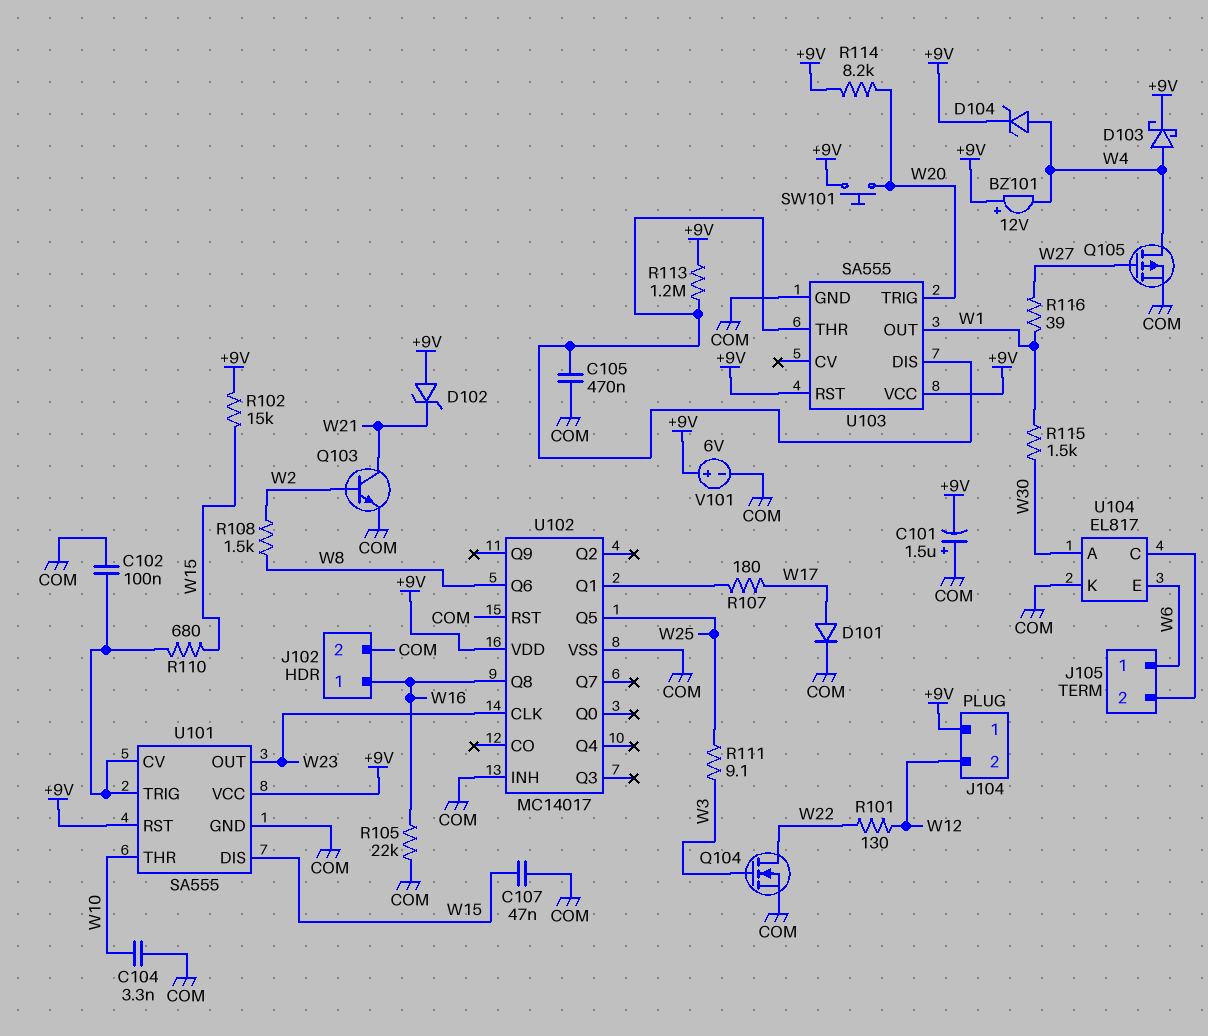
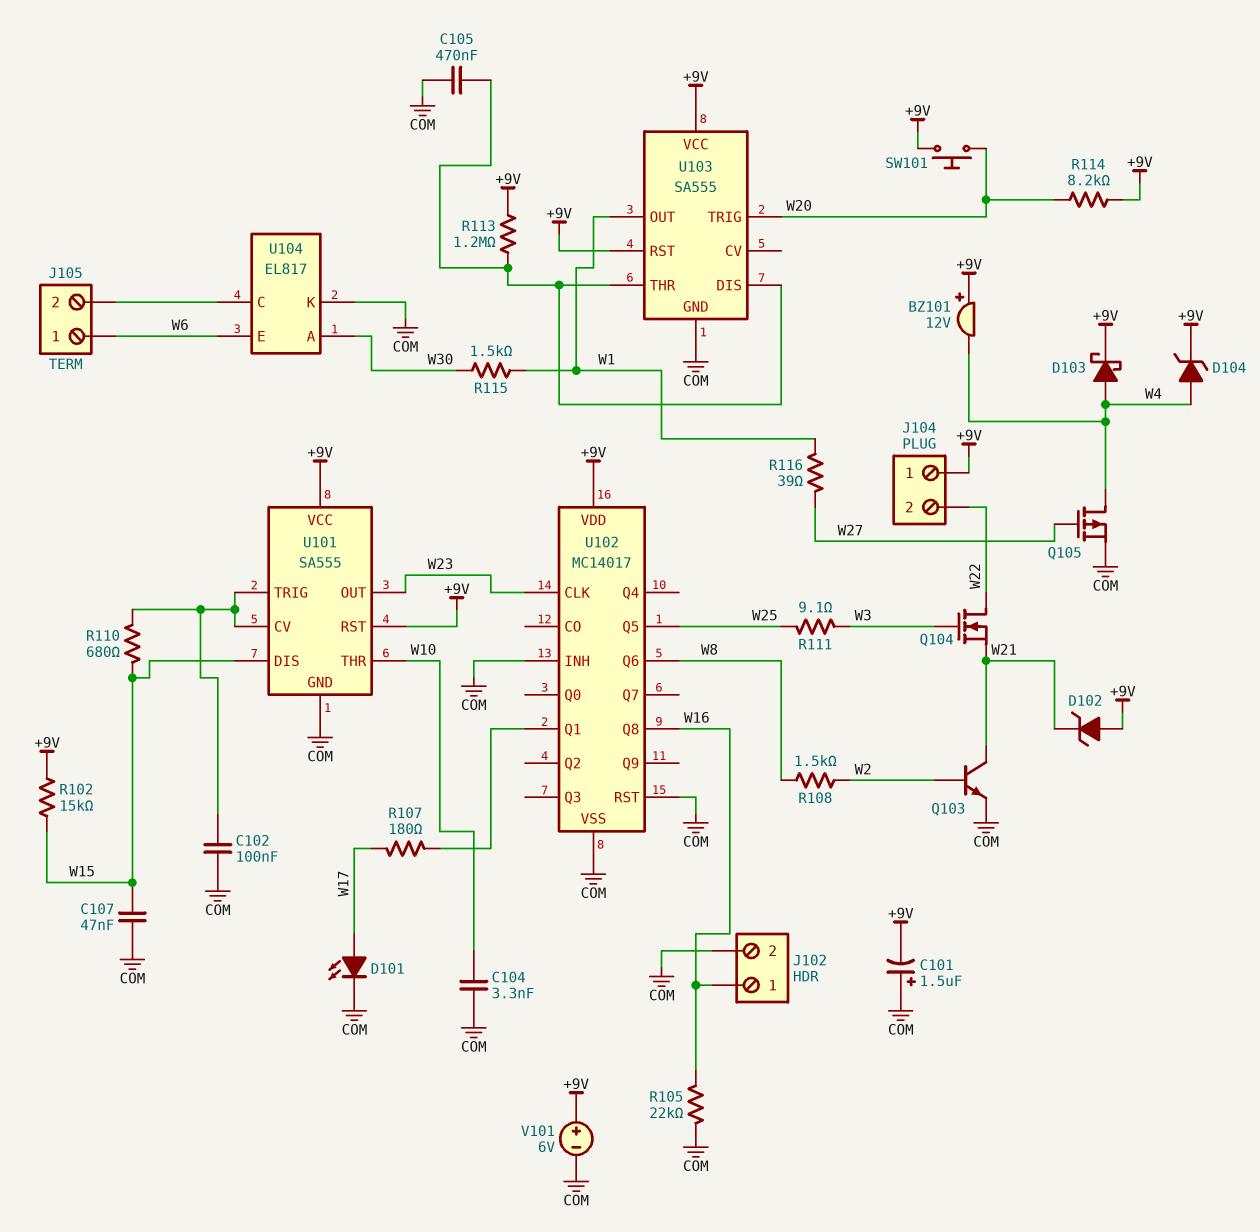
D101: diode (A W17, K COM) -> LED (A W17, K COM)
J104 pin 2: W12 -> W22
Q104: NMOS (G W3, D W22, S COM) -> NMOS (G W3, D W22, S W21)
R101: 130 (W12, W22) -> none

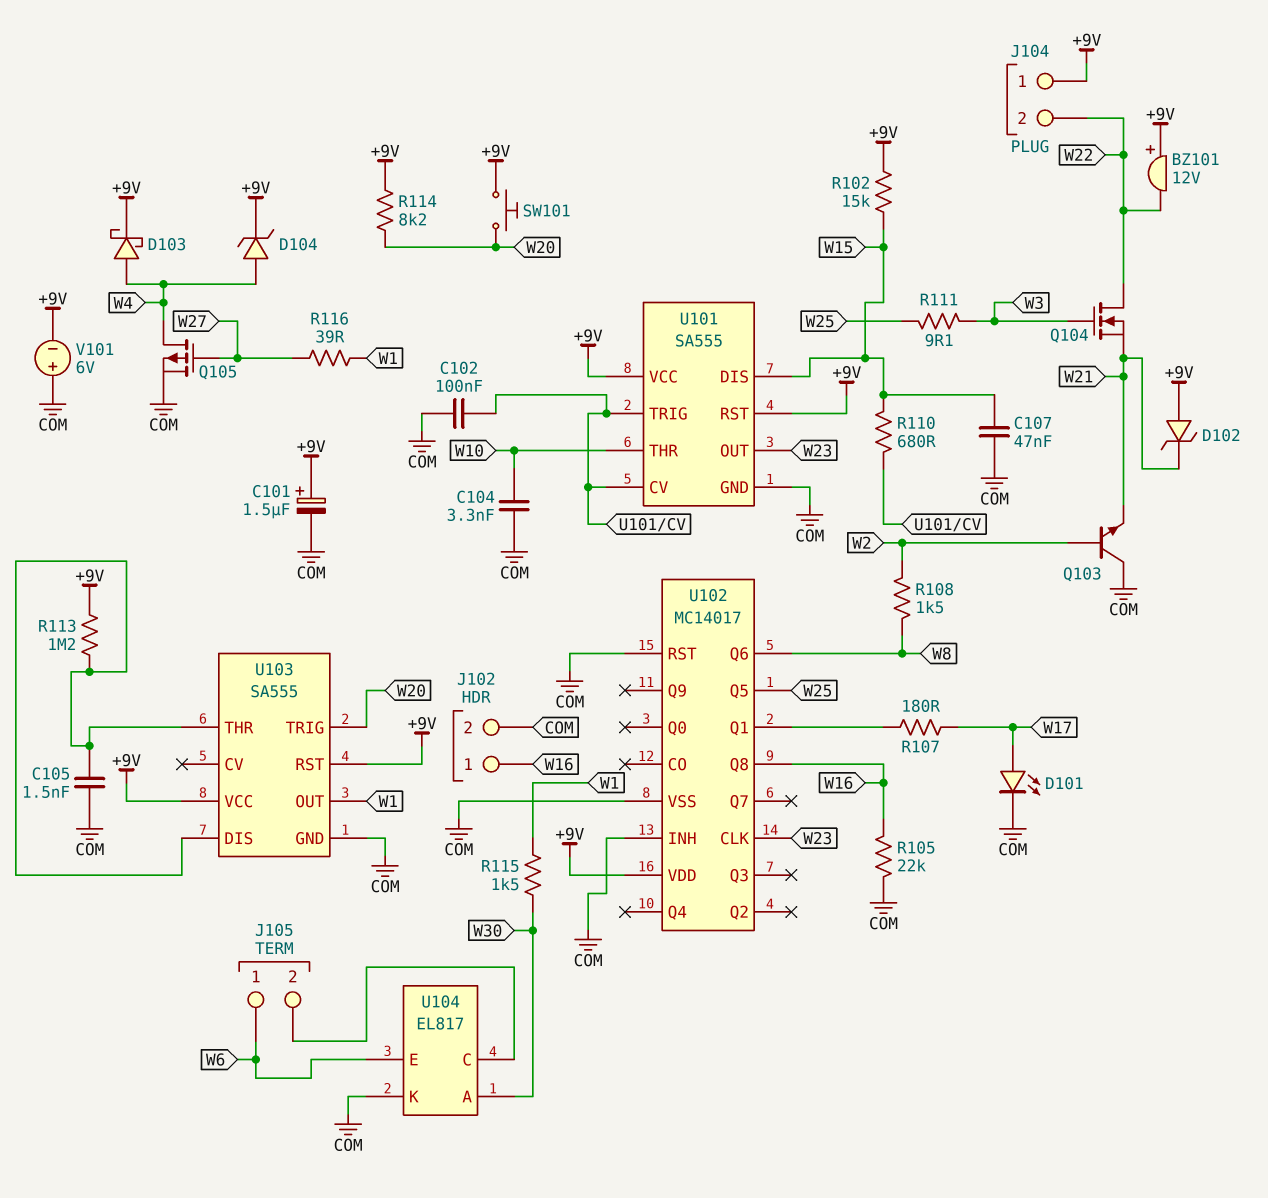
BZ101: buzzer 12V (plus +9V, minus W4) -> buzzer 12V (plus +9V, minus W22)
C101: 1.5uF (plus COM, minus +9V) -> 1.5uF (plus +9V, minus COM)
C105: 470nF (COM, U103/DIS) -> 1.5nF (COM, U103/DIS)
Q103: NPN (B W2, C W21, E COM) -> NPN (B W2, C COM, E W21)
V101: 6V (plus +9V, minus COM) -> 6V (plus COM, minus +9V)

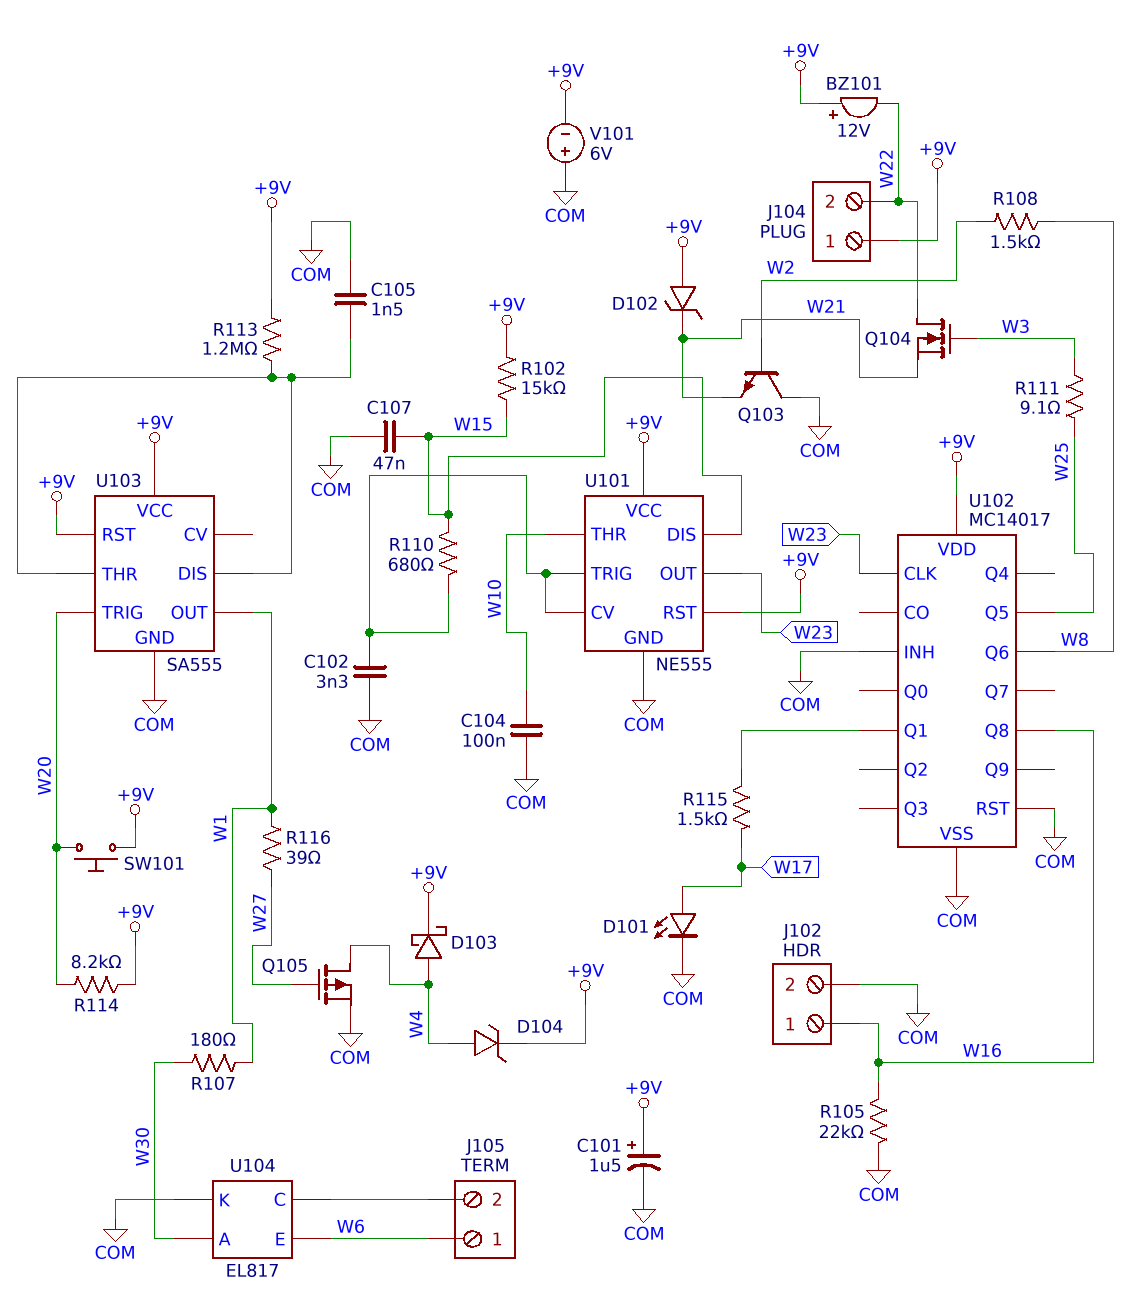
C102: 100nF (COM, U101/CV) -> 3.3nF (COM, U101/CV)
C104: 3.3nF (COM, W10) -> 100nF (COM, W10)
R107: 180 (U102/Q1, W17) -> 180 (W1, W30)
R115: 1.5k (W1, W30) -> 1.5k (U102/Q1, W17)
U101: SA555 -> NE555

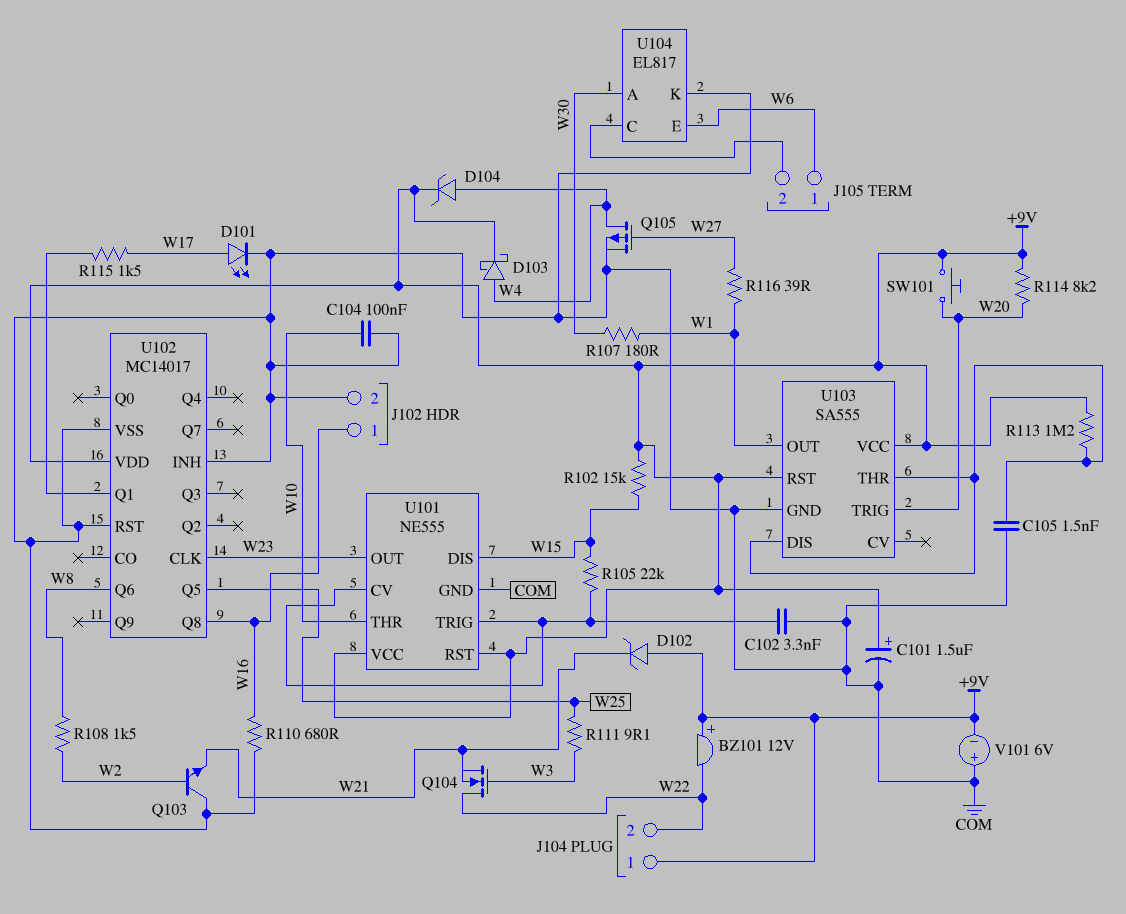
C107: 47nF (COM, W15) -> none
R105: 22k (COM, W16) -> 22k (U101/CV, W15)
R110: 680 (U101/CV, W15) -> 680 (COM, W16)

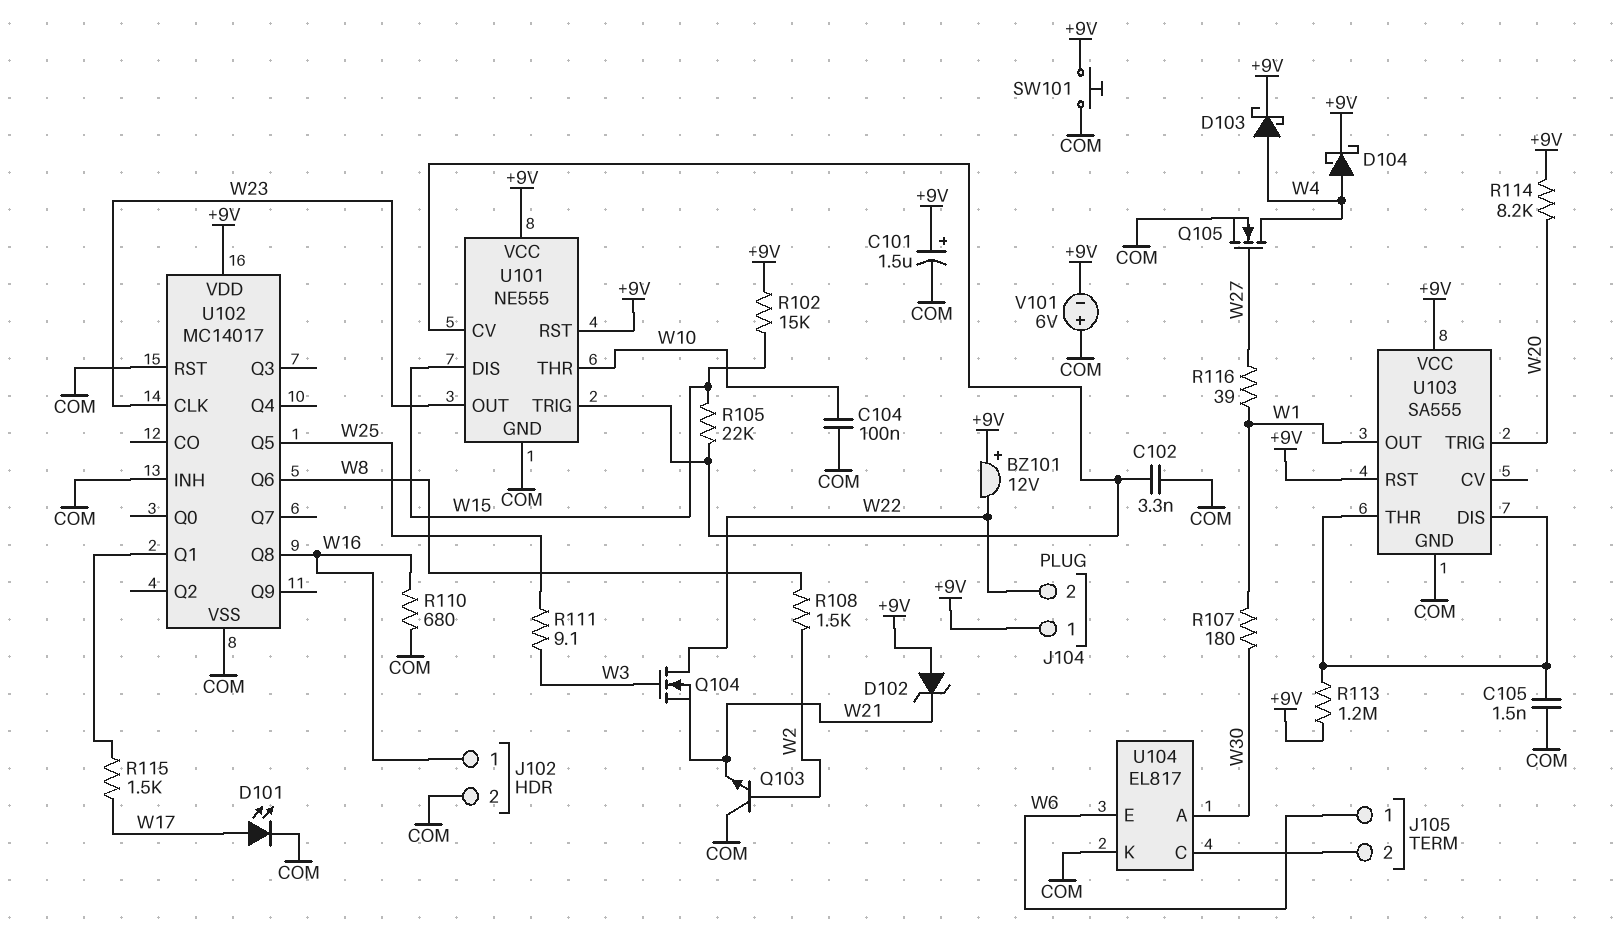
D104: zener (A W4, K +9V) -> schottky (A W4, K +9V)
Q105: PMOS (G W27, D W4, S COM) -> NMOS (G W27, D W4, S COM)
SW101: button (+9V, W20) -> button (+9V, COM)

